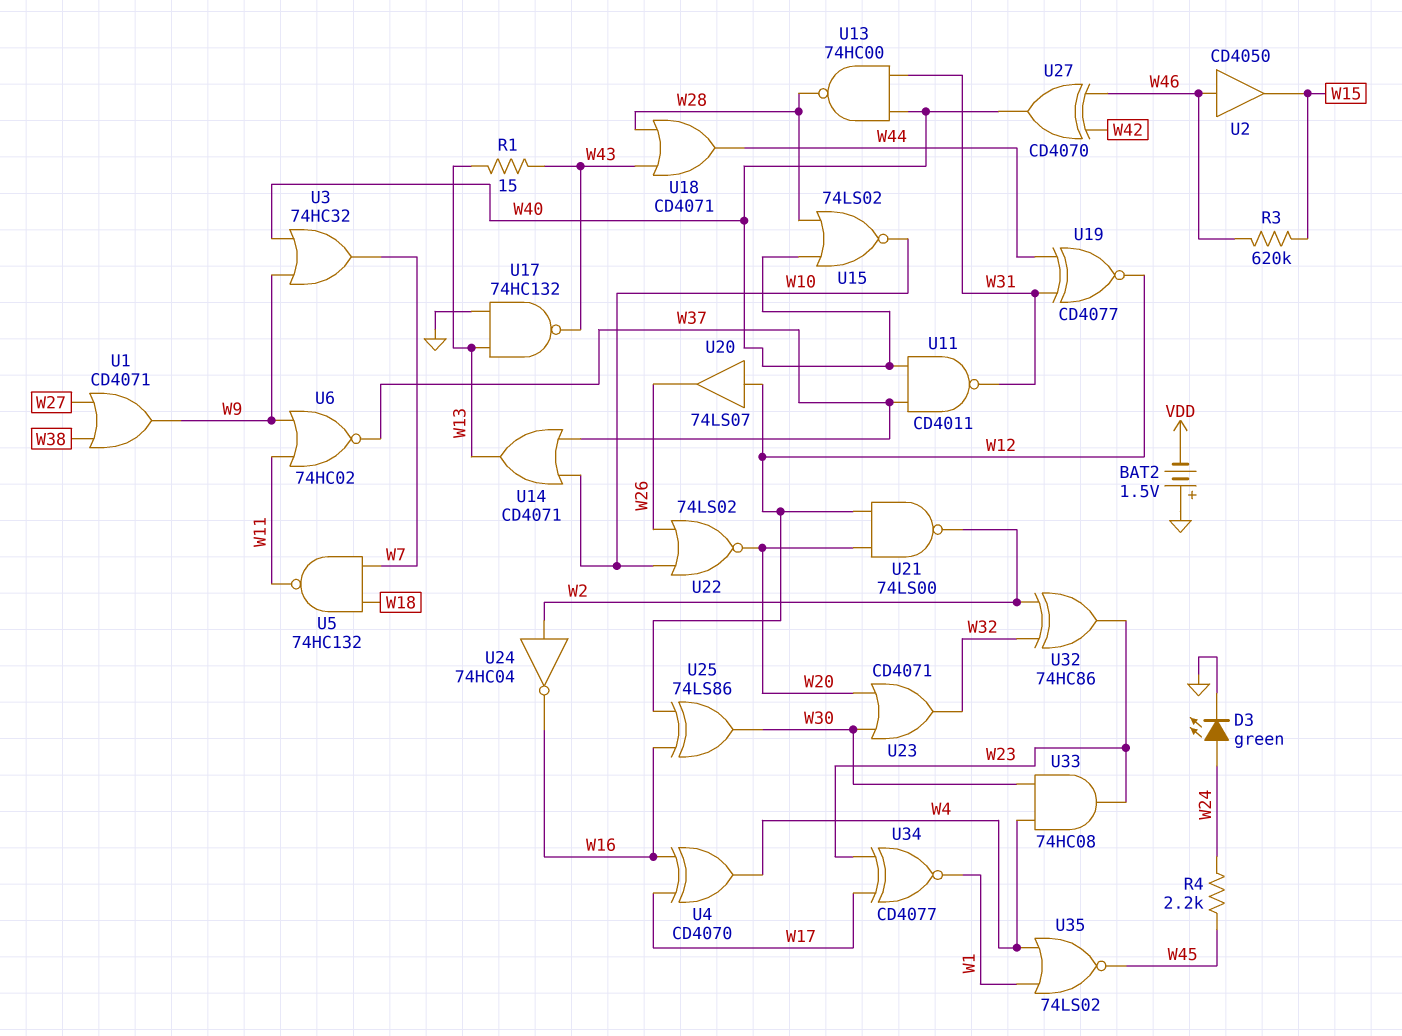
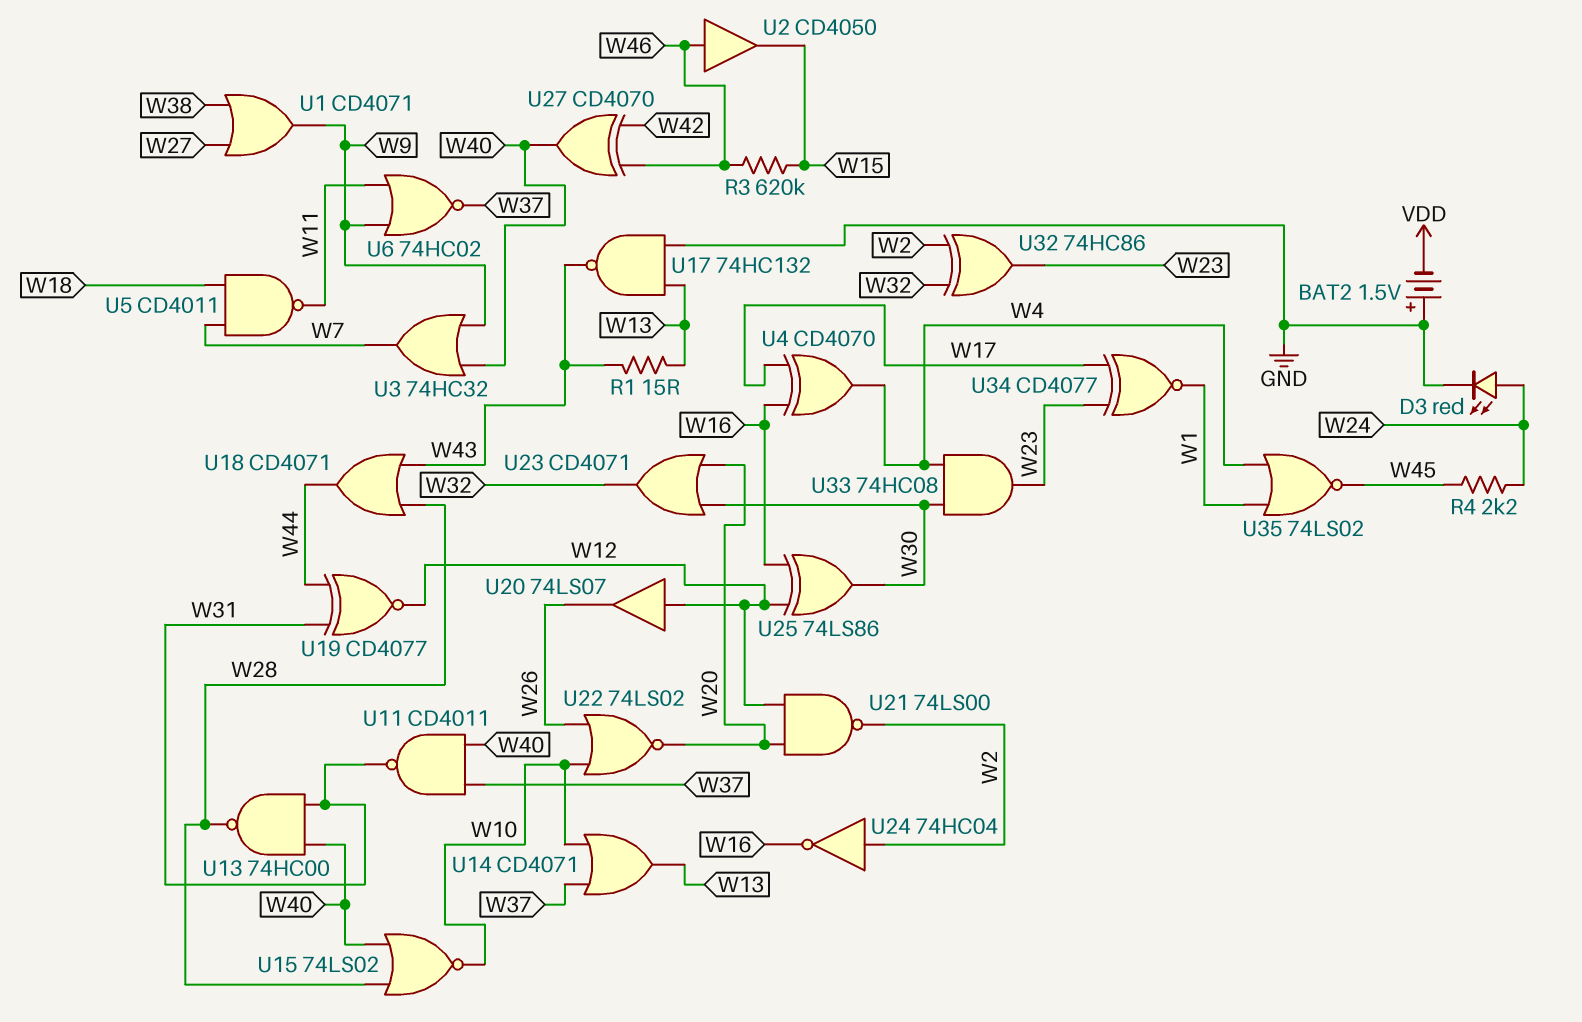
D3: LED green (A W24, K GND) -> LED red (A W24, K GND)
U5: NAND 74HC132 (in W7, in W18, out W11) -> NAND CD4011 (in W7, in W18, out W11)

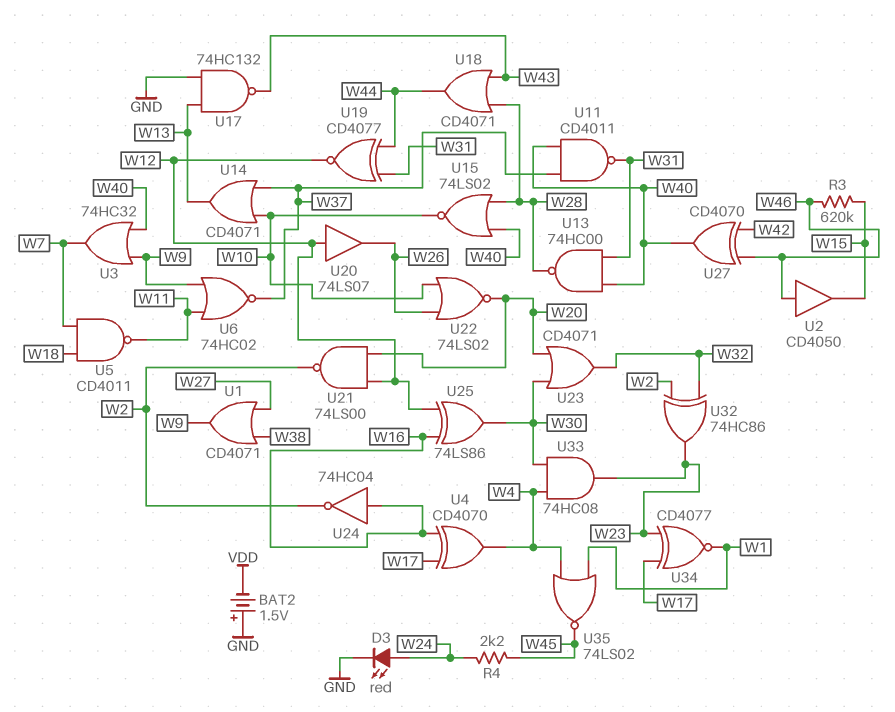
R1: 15 (W13, W43) -> none
U24: NOT 74HC04 (in W2, out W16) -> NOT 74HC04 (in W16, out W2)

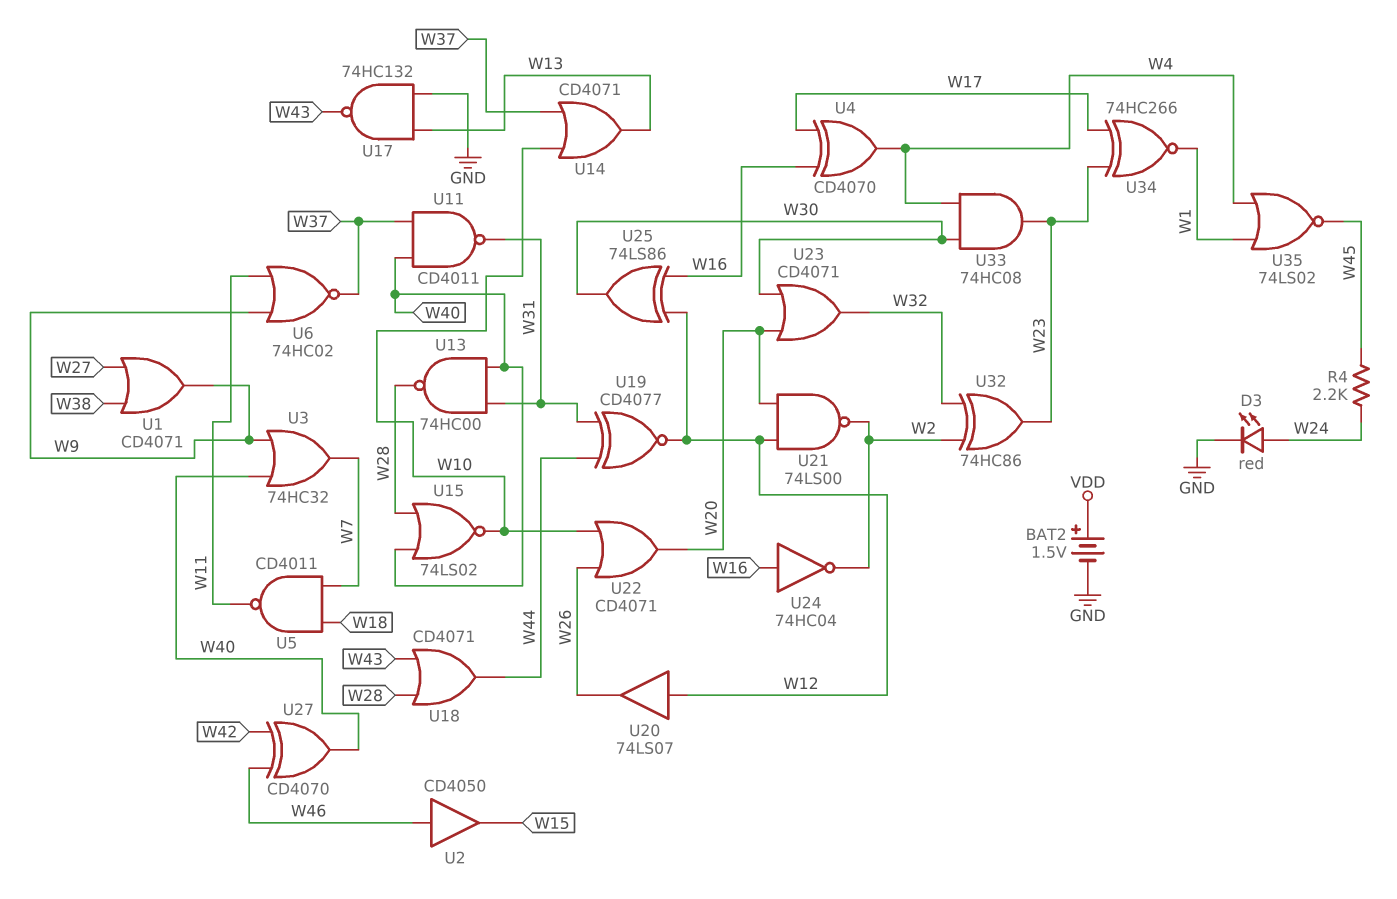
BAT2: 1.5V (plus GND, minus VDD) -> 1.5V (plus VDD, minus GND)
R3: 620k (W15, W46) -> none
U22: NOR 74LS02 (in W10, in W26, out W20) -> OR CD4071 (in W10, in W26, out W20)
U34: XNOR CD4077 (in W17, in W23, out W1) -> XNOR 74HC266 (in W17, in W23, out W1)

